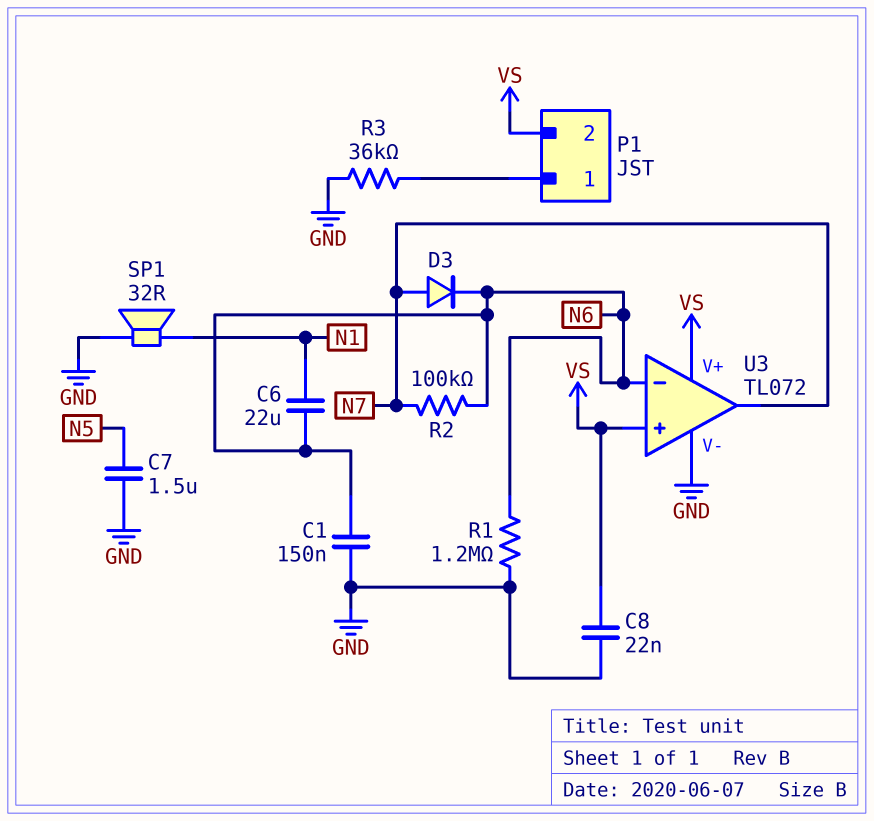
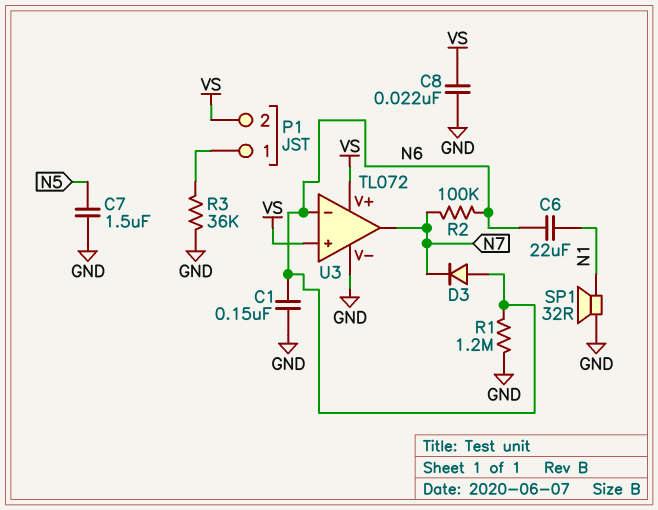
D3: diode (A N7, K N6) -> diode (A N6, K N7)

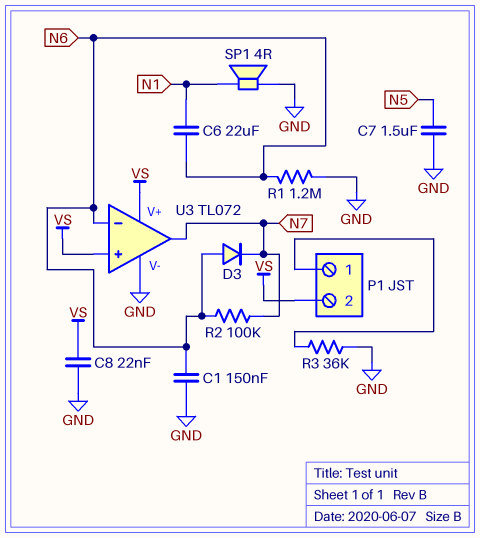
SP1: speaker 32R (GND, N1) -> speaker 4R (GND, N1)

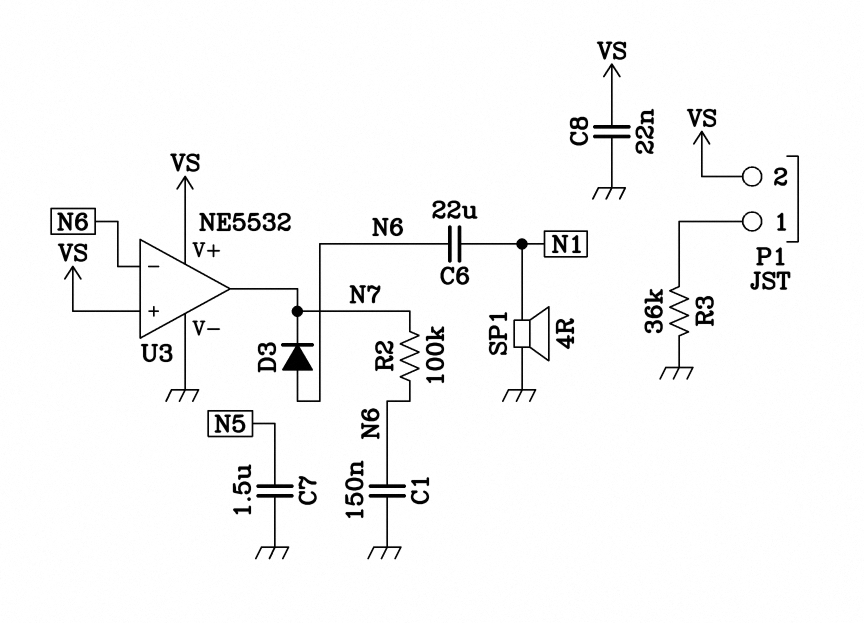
R1: 1.2M (GND, N6) -> none
U3: TL072 -> NE5532

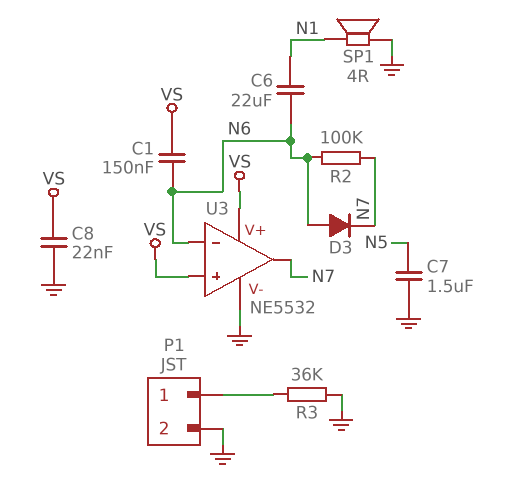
C1: 150nF (GND, N6) -> 150nF (N6, VS)
P1 pin 2: VS -> GND

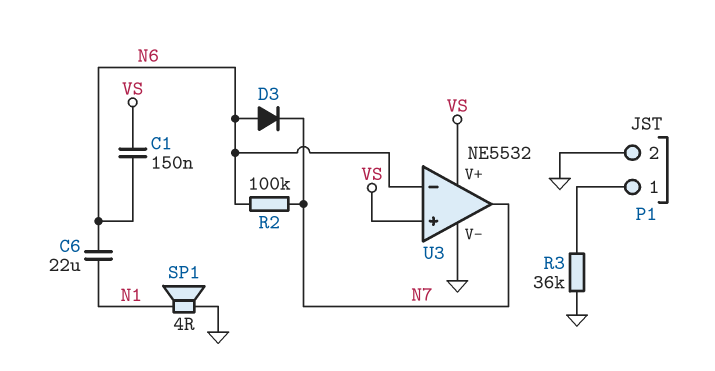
C7: 1.5uF (GND, N5) -> none
C8: 22nF (GND, VS) -> none

